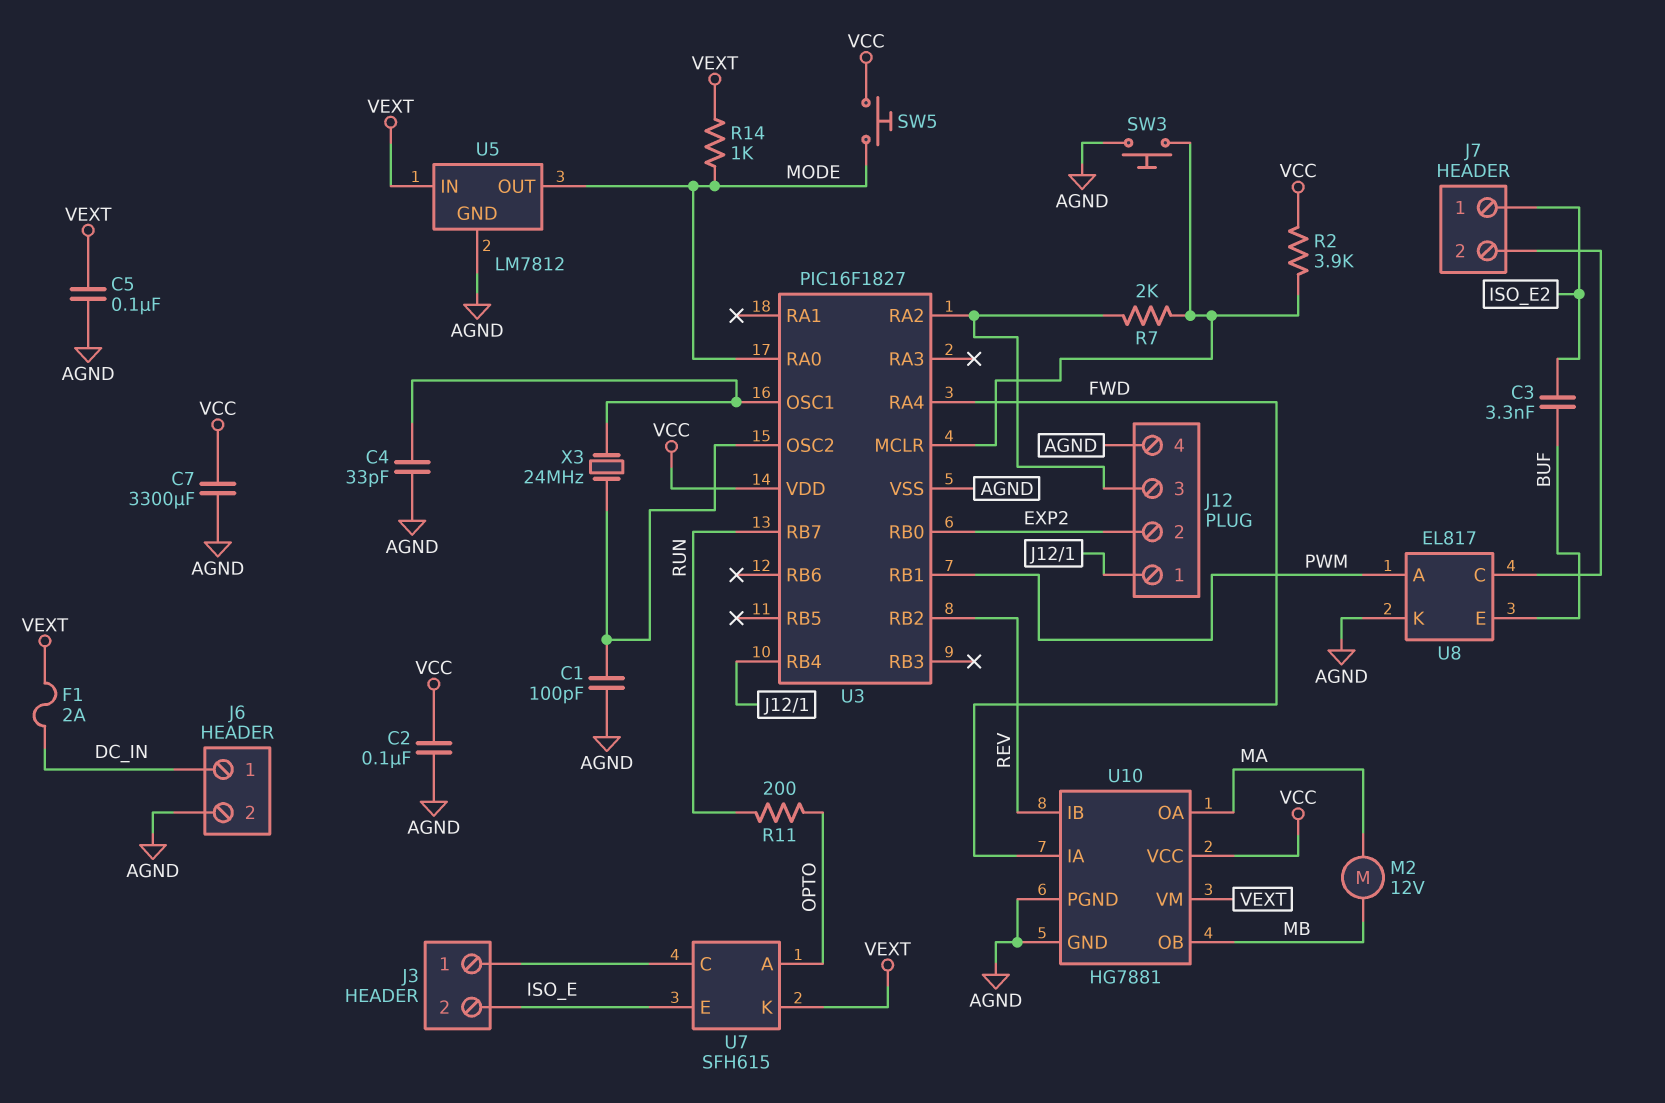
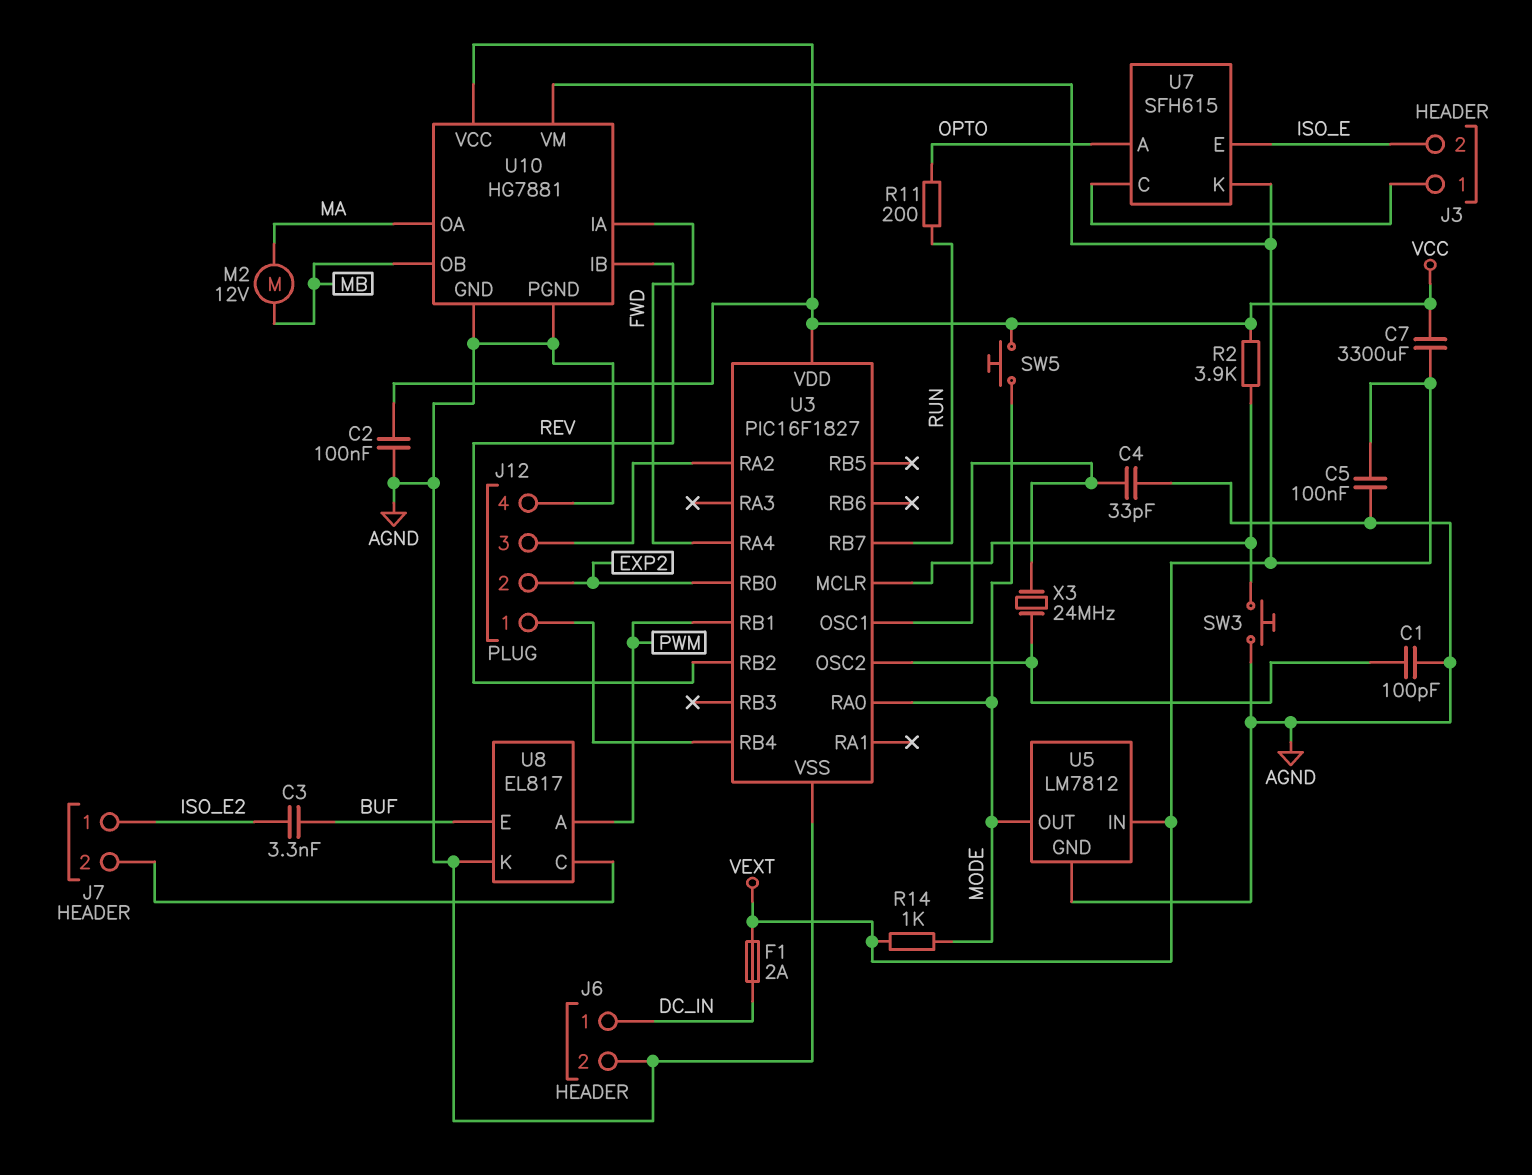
C7: 3300uF (AGND, VCC) -> 3300uF (VCC, VEXT)
R7: 2k (J12/3, U3/MCLR) -> none

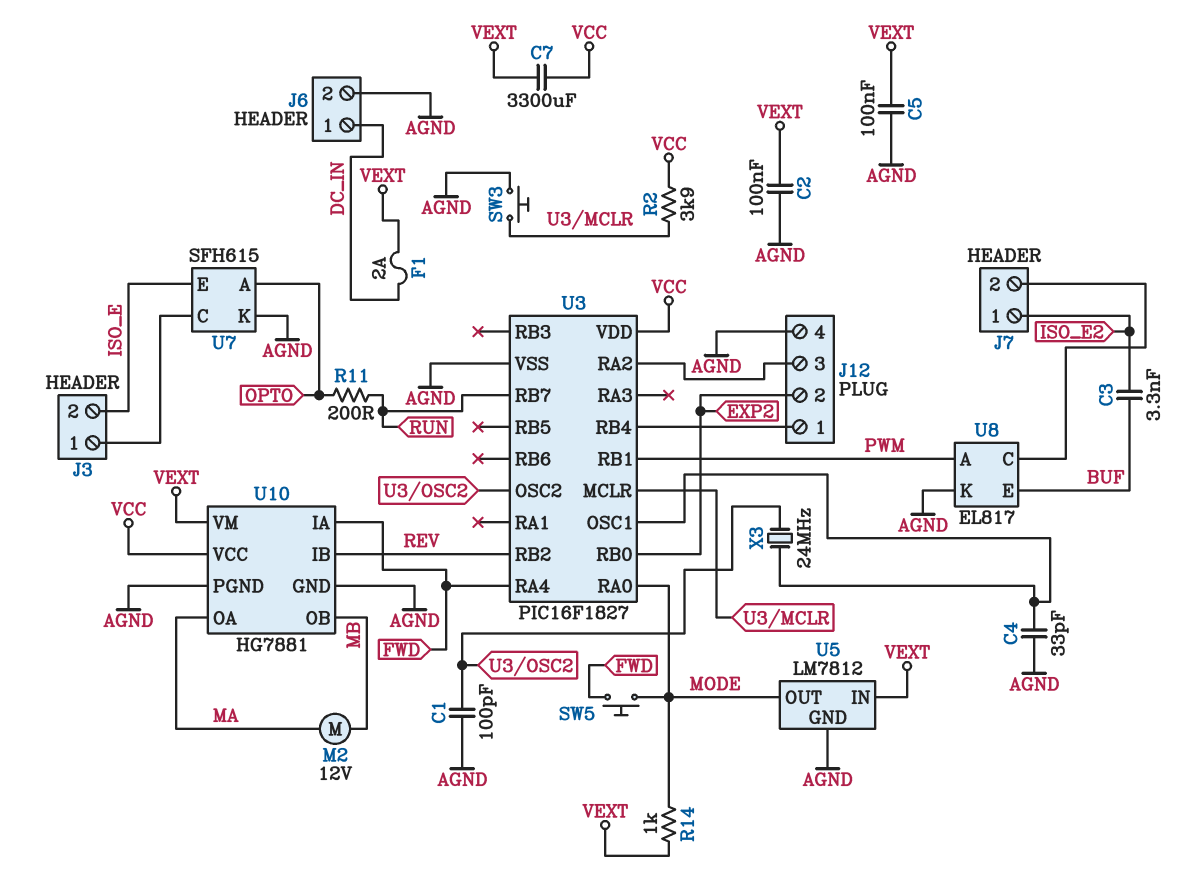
C2: 100nF (AGND, VCC) -> 100nF (AGND, VEXT)
SW5: button (MODE, VCC) -> button (FWD, MODE)
U7 pin K: VEXT -> AGND

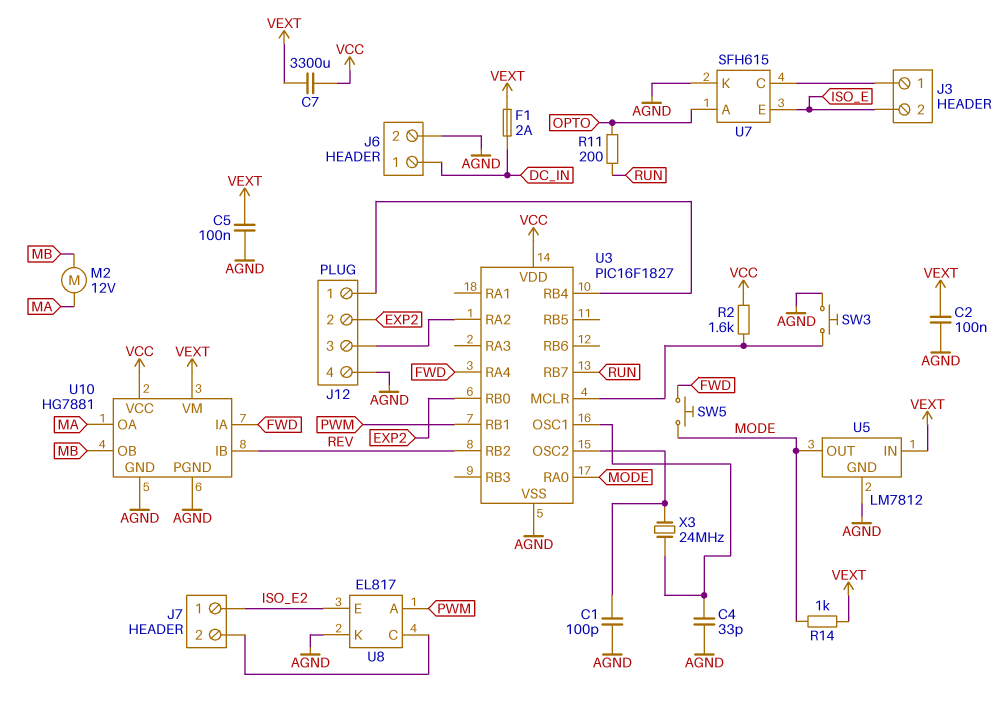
C3: 3.3nF (BUF, ISO_E2) -> none
R2: 3.9k (U3/MCLR, VCC) -> 1.6k (U3/MCLR, VCC)
U8 pin E: BUF -> ISO_E2

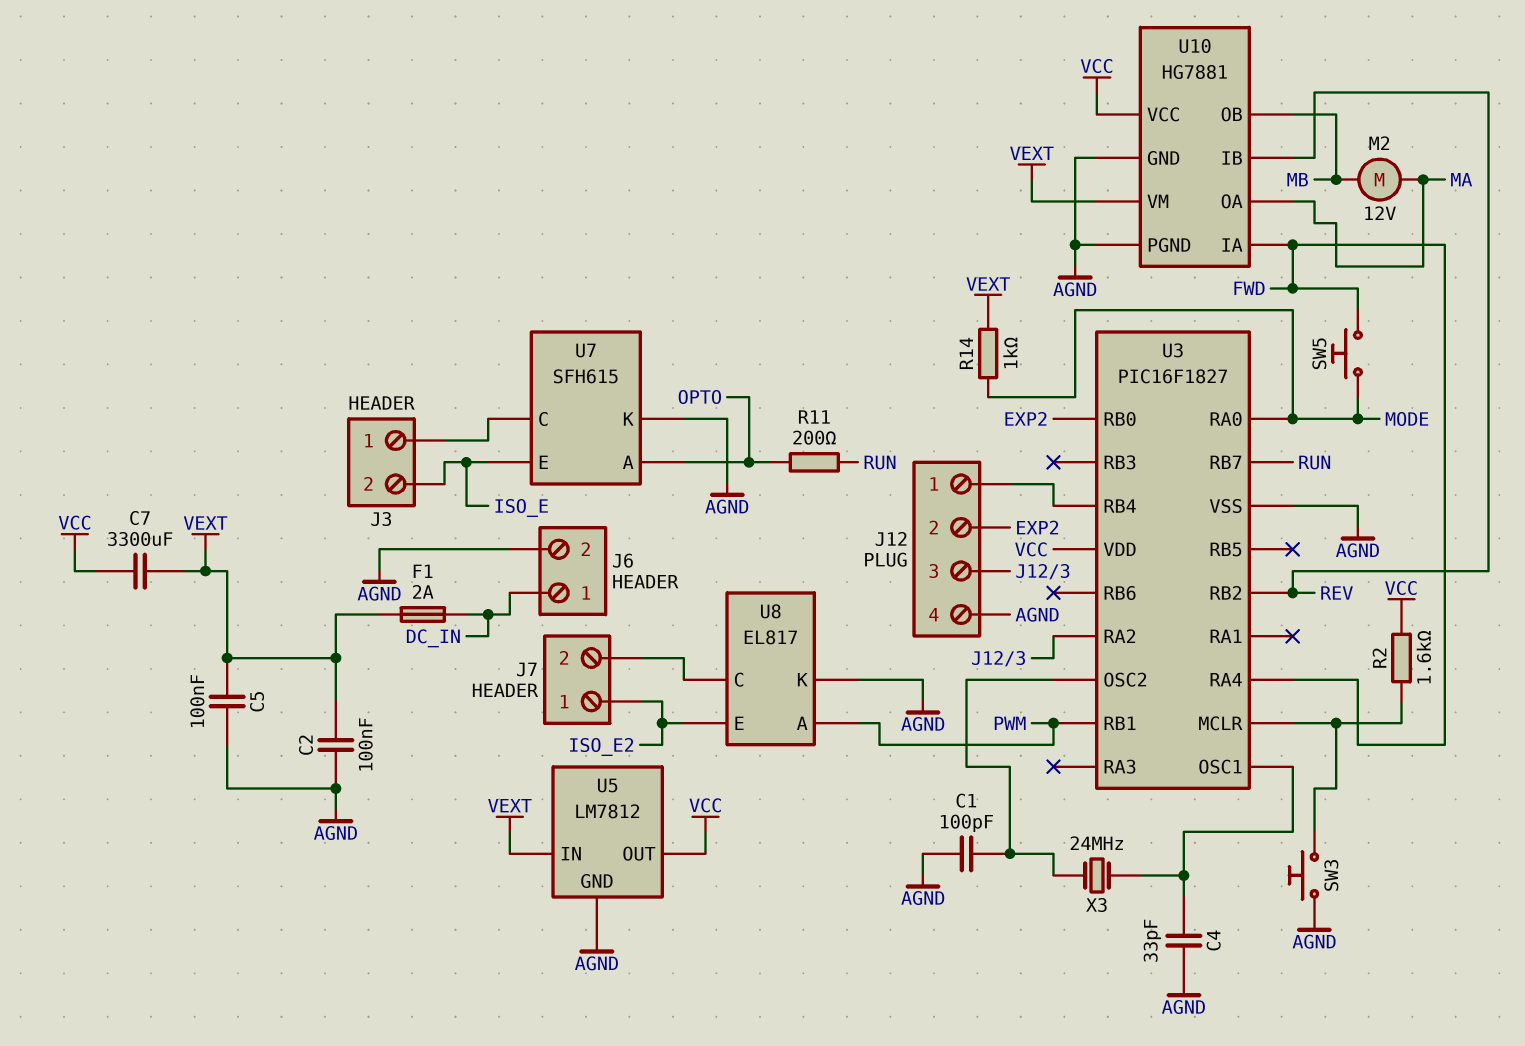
U5 pin OUT: MODE -> VCC

